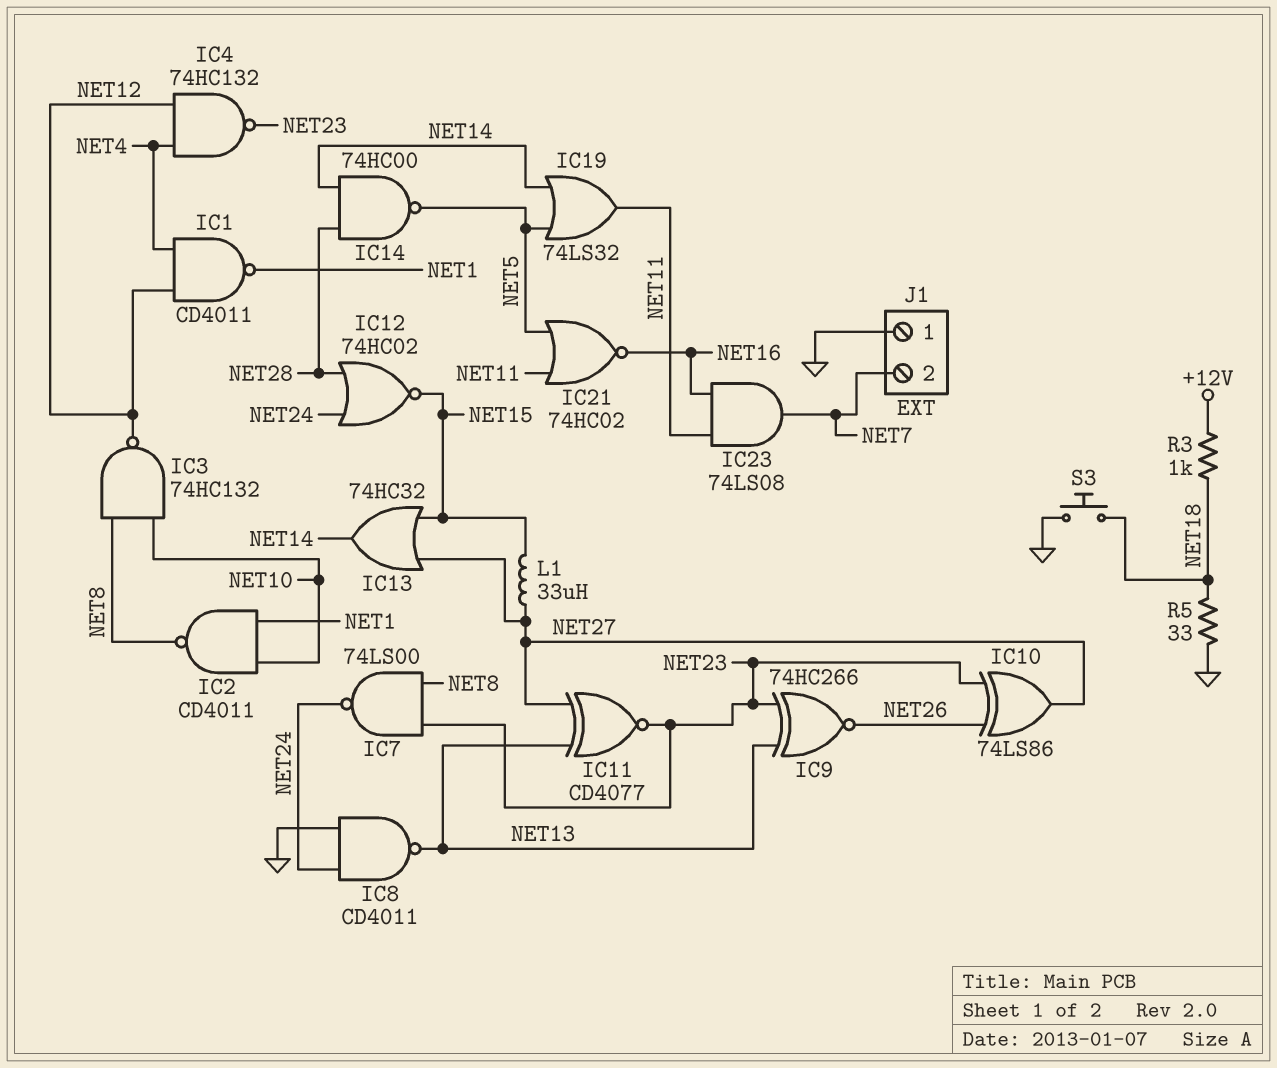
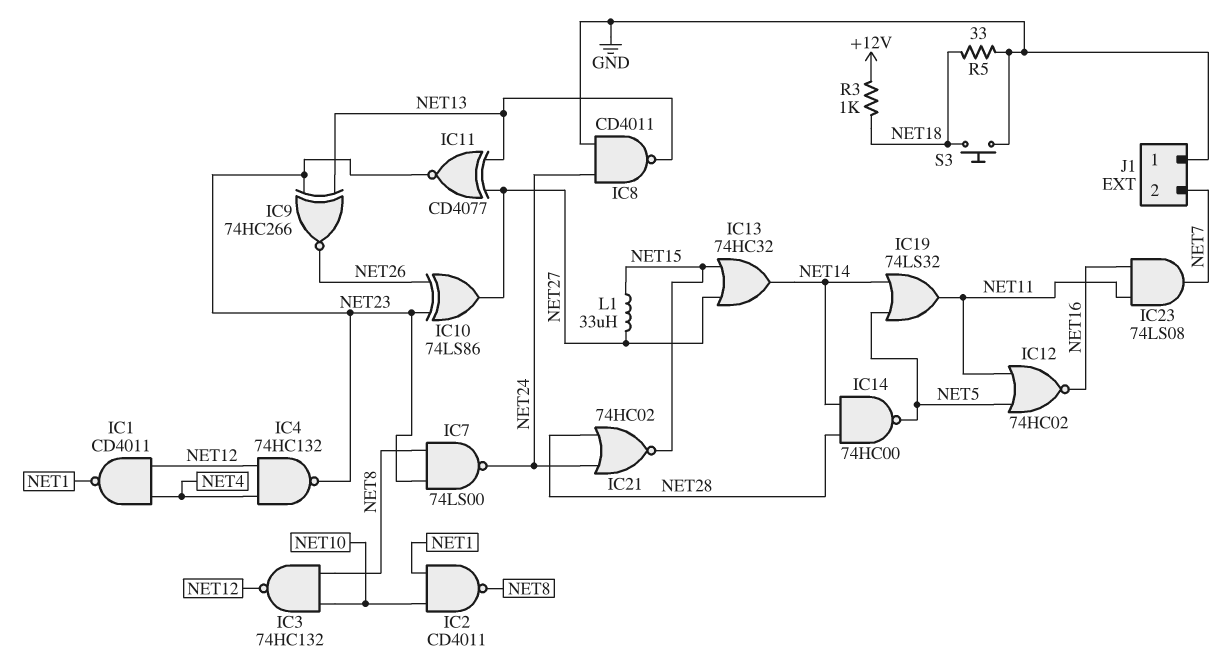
IC12: NOR 74HC02 (in NET24, in NET28, out NET15) -> NOR 74HC02 (in NET5, in NET11, out NET16)
IC21: NOR 74HC02 (in NET5, in NET11, out NET16) -> NOR 74HC02 (in NET24, in NET28, out NET15)

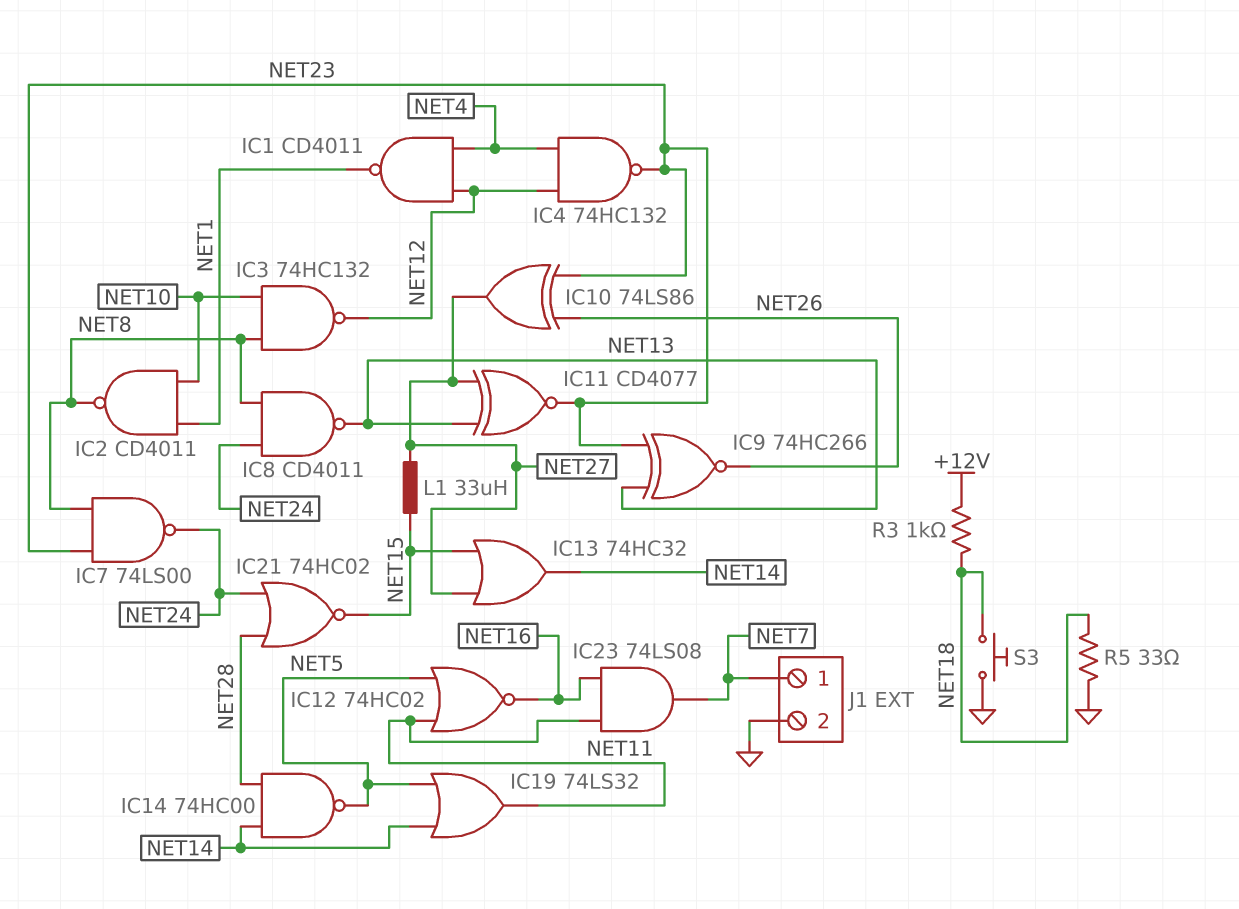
IC8: NAND CD4011 (in GND, in NET24, out NET13) -> NAND CD4011 (in NET8, in NET24, out NET13)
J1 pin 1: GND -> NET7
J1 pin 2: NET7 -> GND

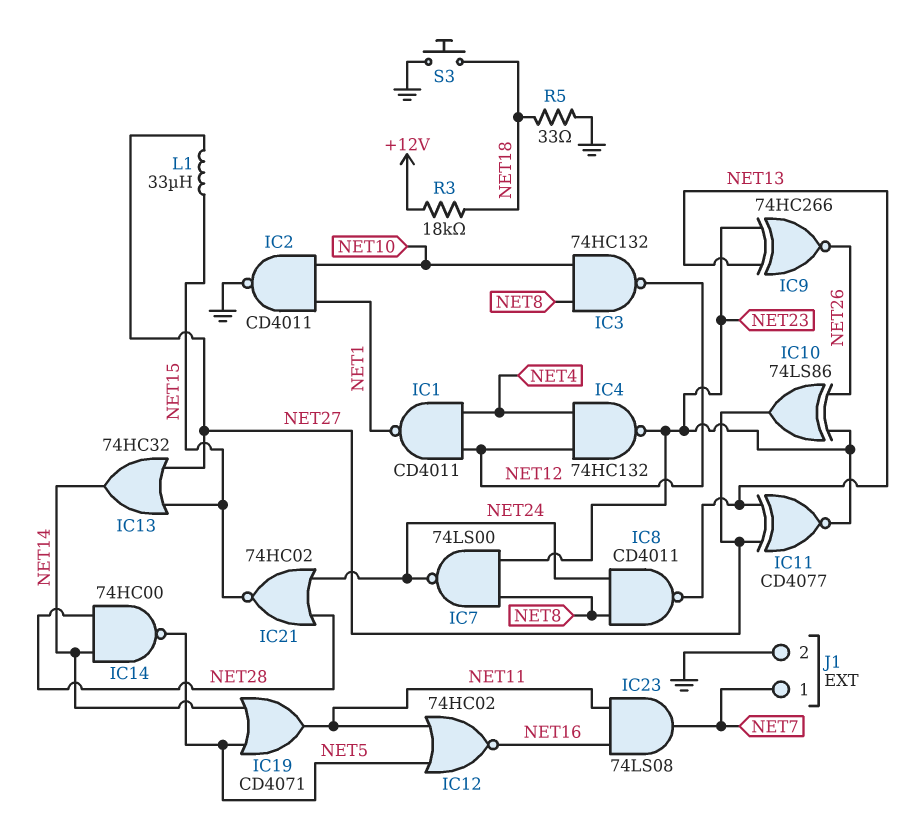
IC2: NAND CD4011 (in NET1, in NET10, out NET8) -> NAND CD4011 (in NET1, in NET10, out GND)
IC19: OR 74LS32 (in NET5, in NET14, out NET11) -> OR CD4071 (in NET5, in NET14, out NET11)
R3: 1k (+12V, NET18) -> 18k (+12V, NET18)

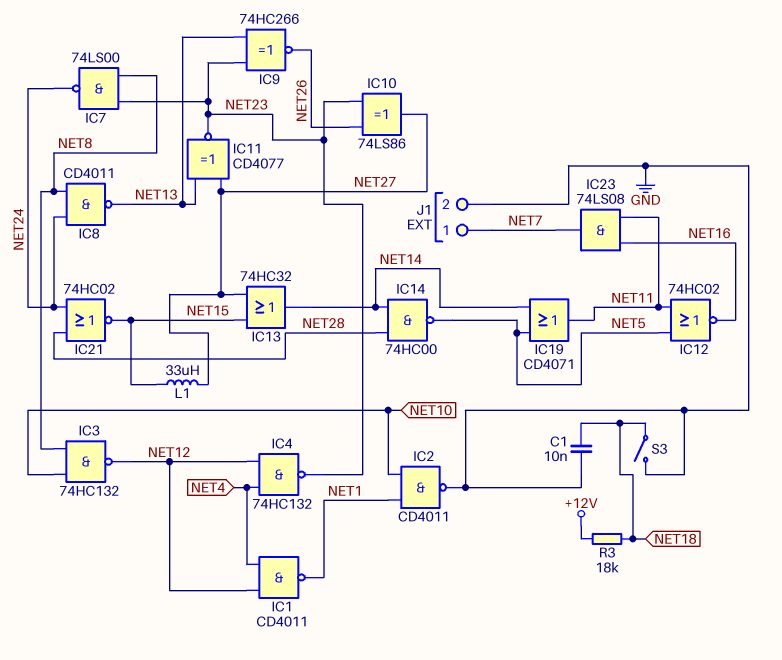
C1: none -> 10nF (GND, NET18)
R5: 33 (GND, NET18) -> none
S3: button (GND, NET18) -> switch (GND, NET18)

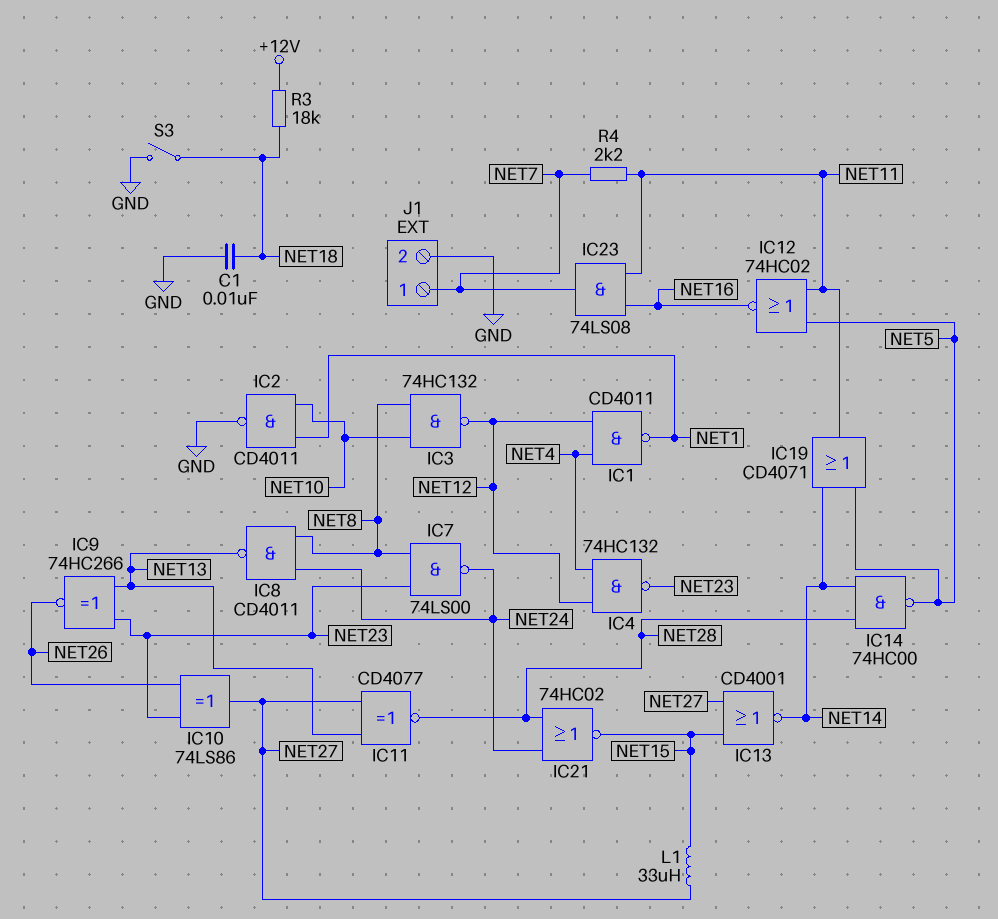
IC11: XNOR CD4077 (in NET13, in NET27, out NET23) -> XNOR CD4077 (in NET13, in NET27, out NET28)
IC13: OR 74HC32 (in NET15, in NET27, out NET14) -> NOR CD4001 (in NET15, in NET27, out NET14)
R4: none -> 2.2k (NET7, NET11)

